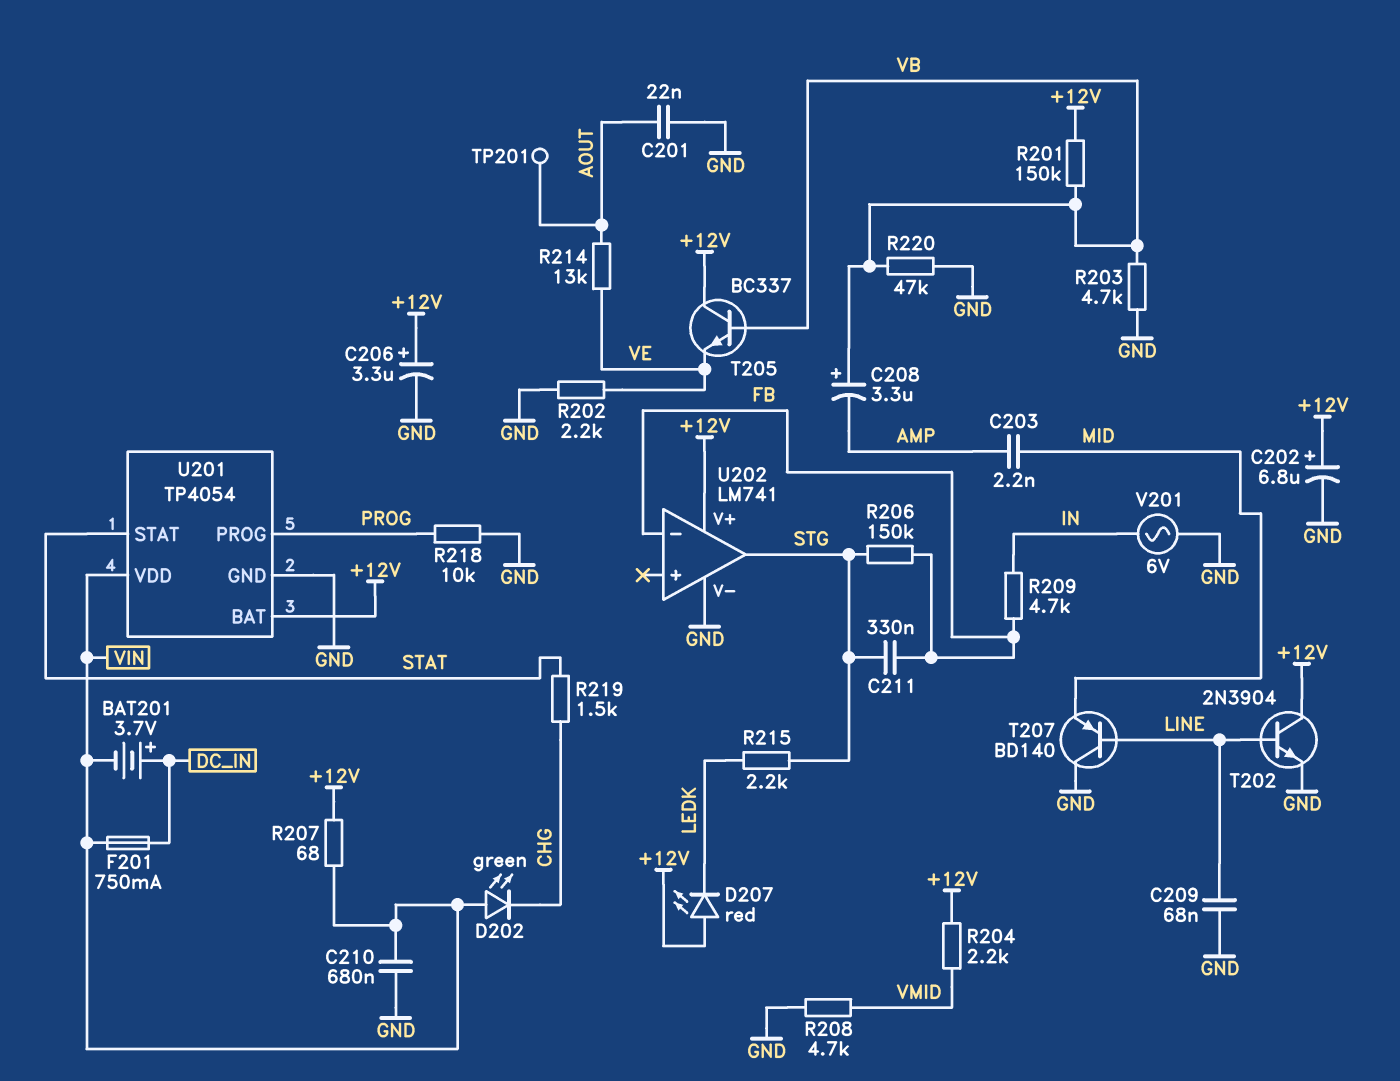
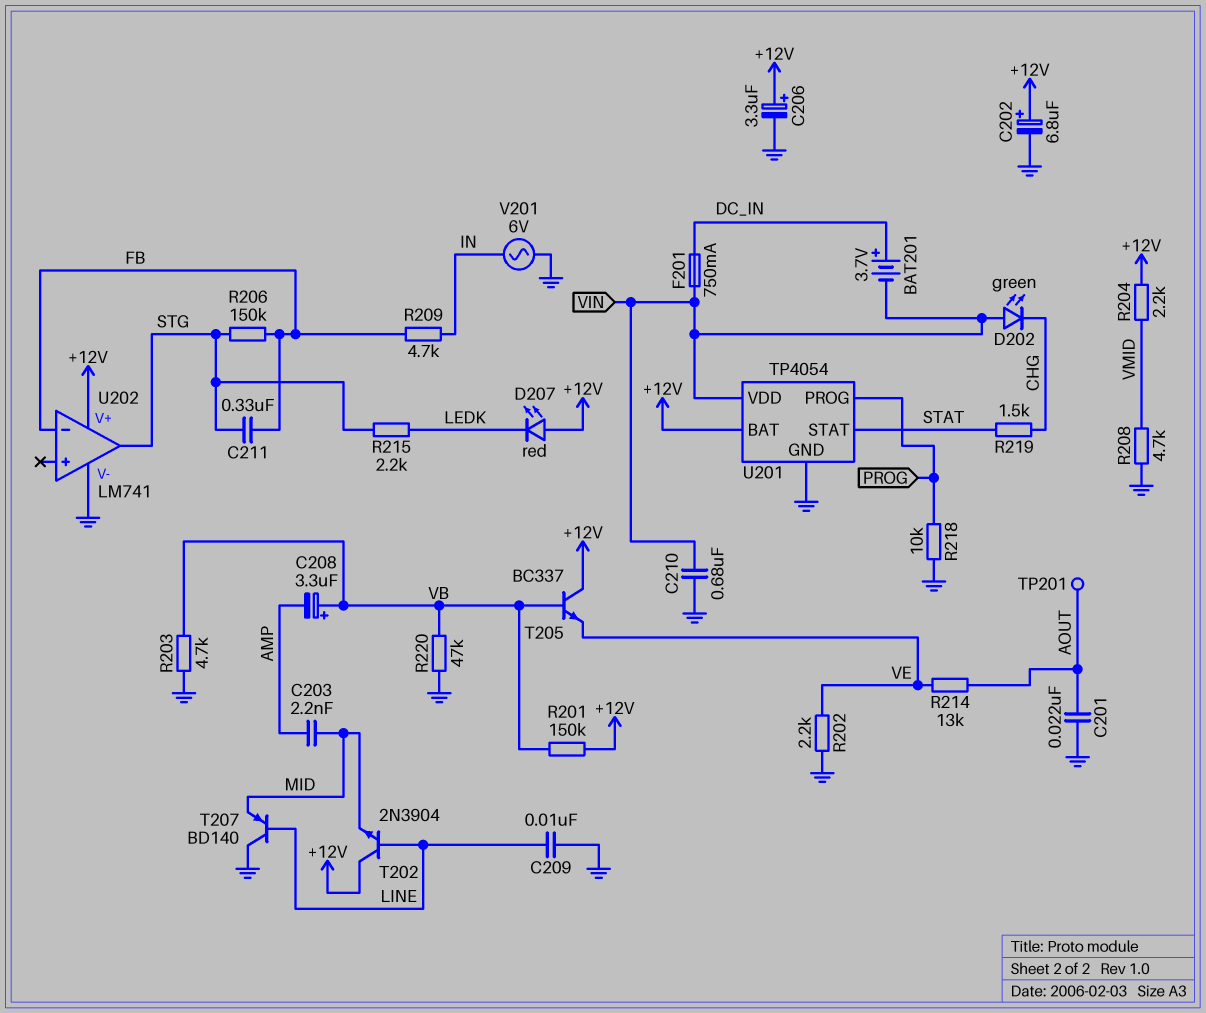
C209: 68nF (GND, LINE) -> 10nF (GND, LINE)
R207: 68 (+12V, VIN) -> none
T202: NPN 2N3904 (B LINE, C +12V, E GND) -> NPN 2N3904 (B LINE, C +12V, E MID)

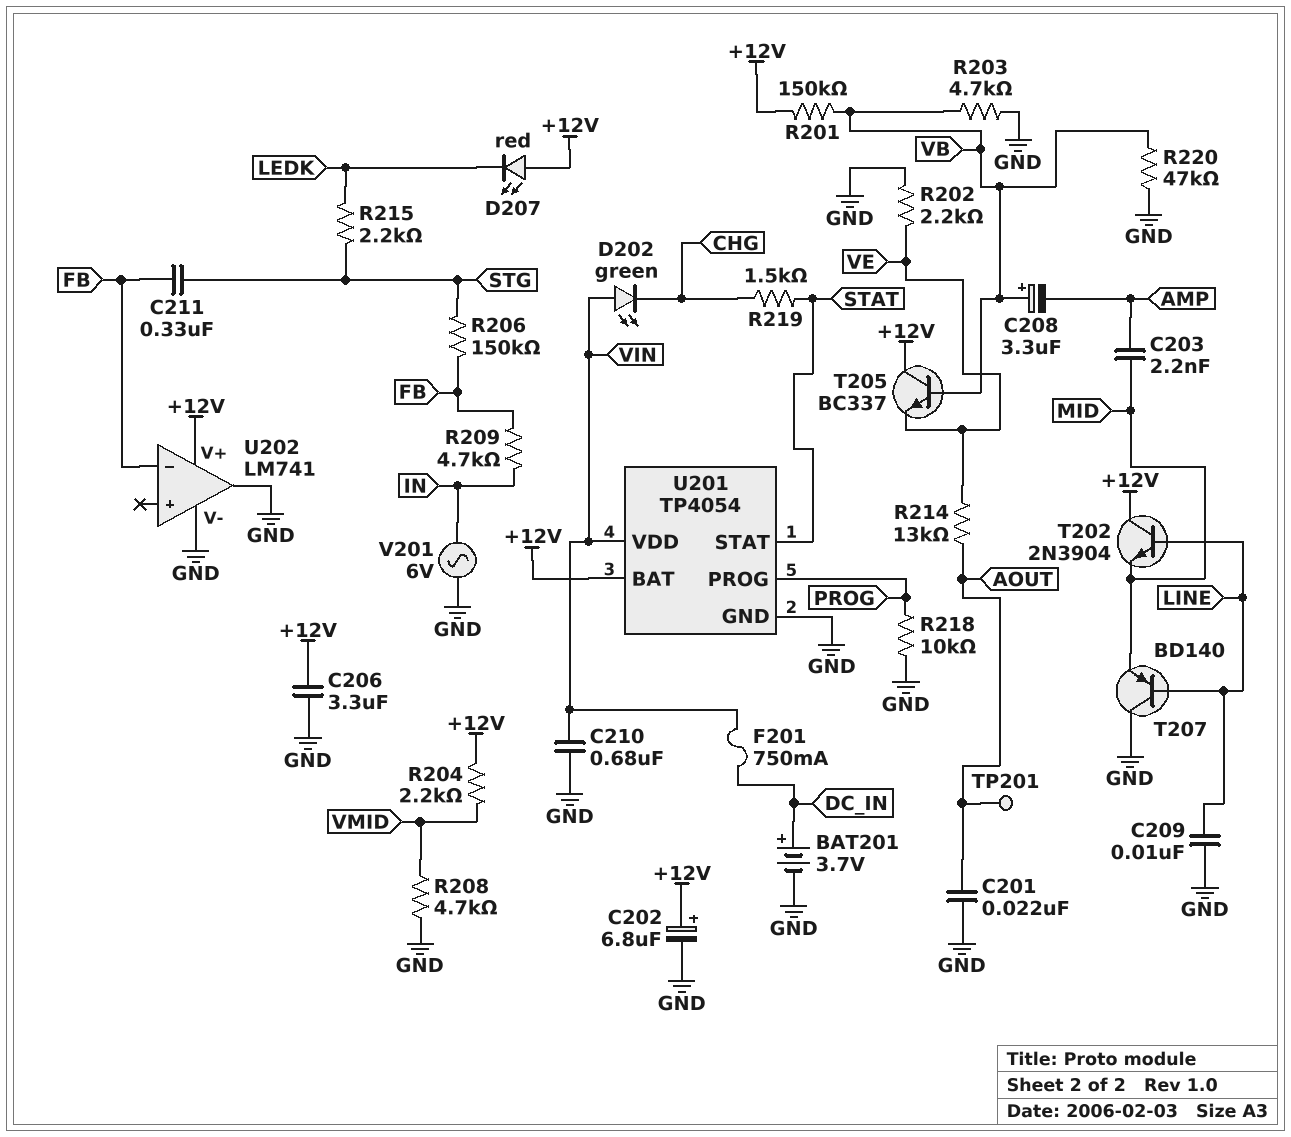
BAT201: 3.7V (plus DC_IN, minus VIN) -> 3.7V (plus DC_IN, minus GND)
C206: 3.3uF (plus +12V, minus GND) -> 3.3uF (+12V, GND)
U202 pin out: STG -> GND

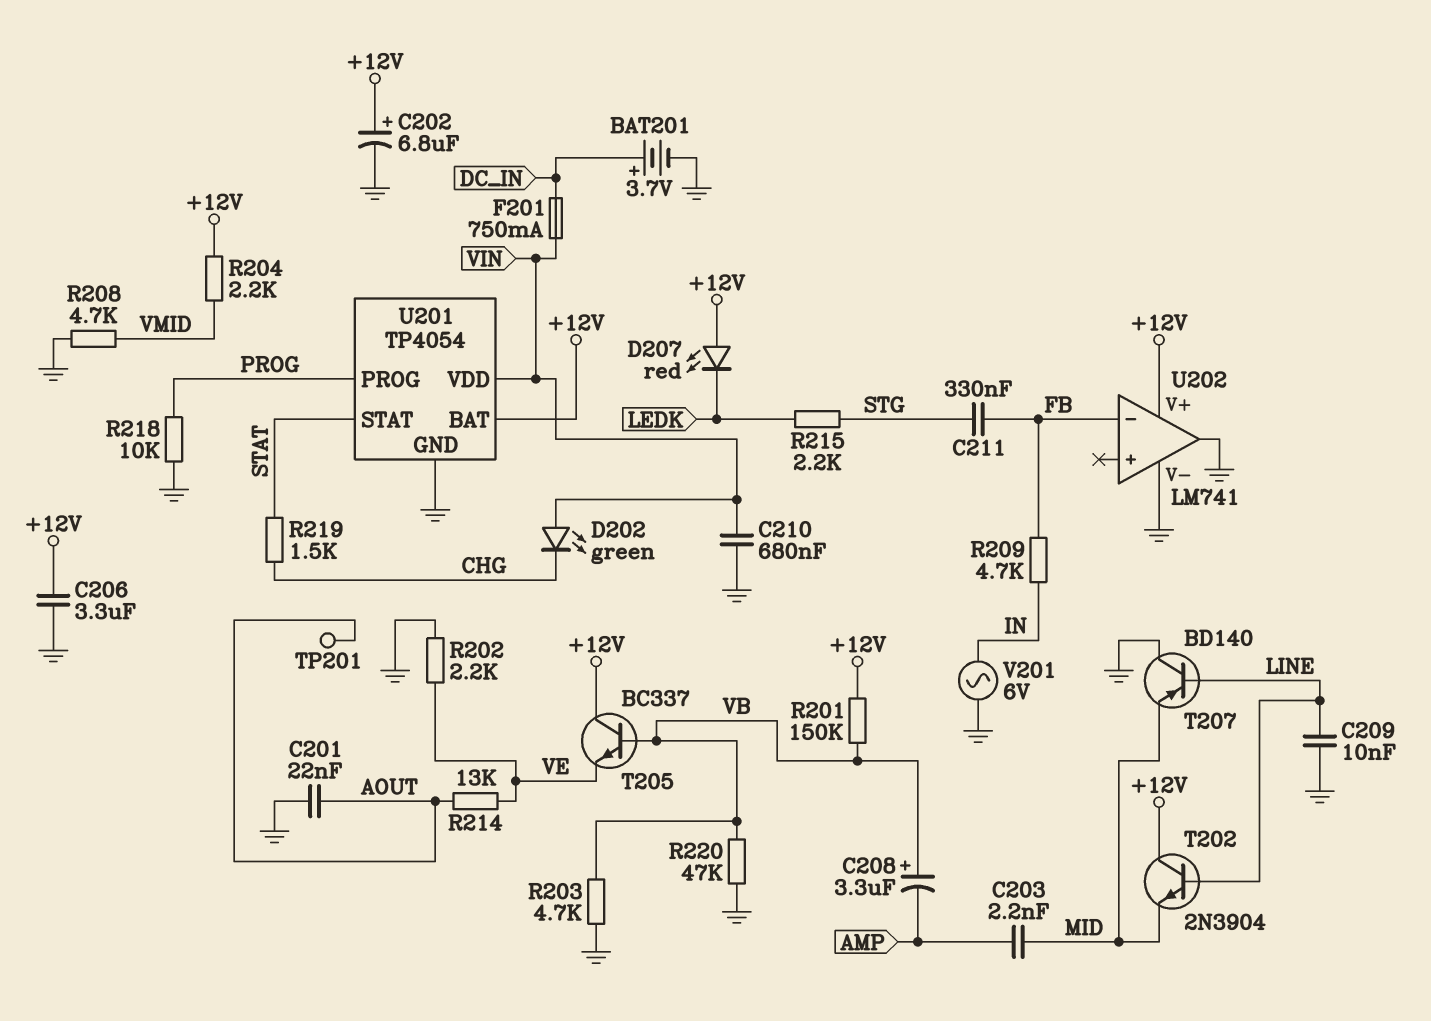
R206: 150k (FB, STG) -> none

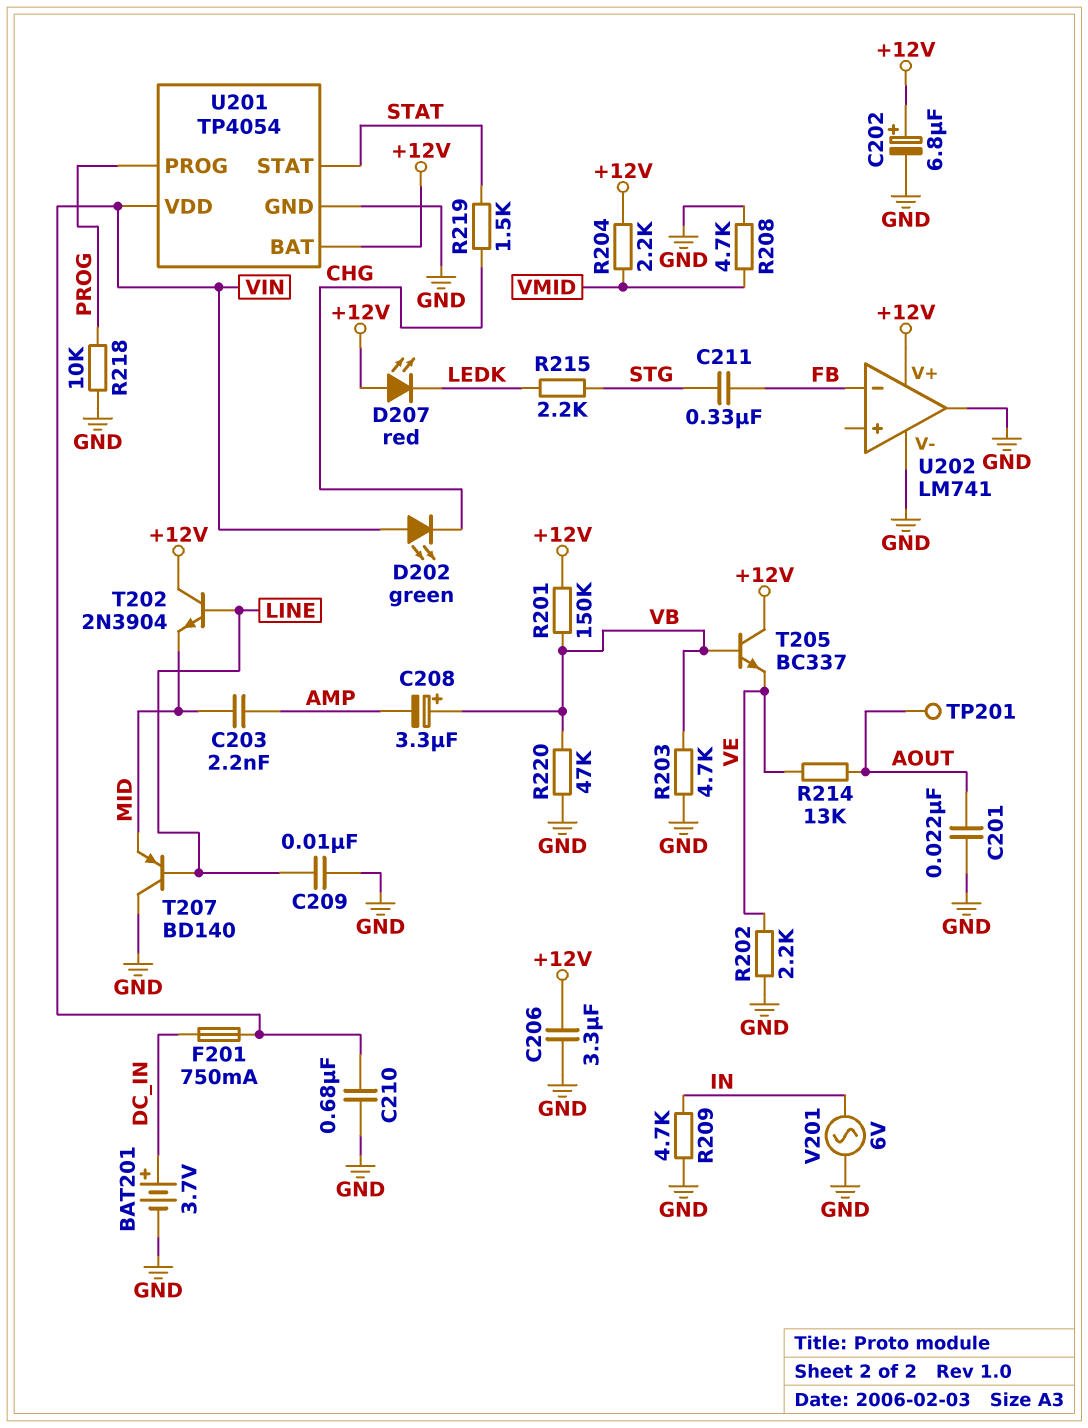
R209: 4.7k (FB, IN) -> 4.7k (GND, IN)

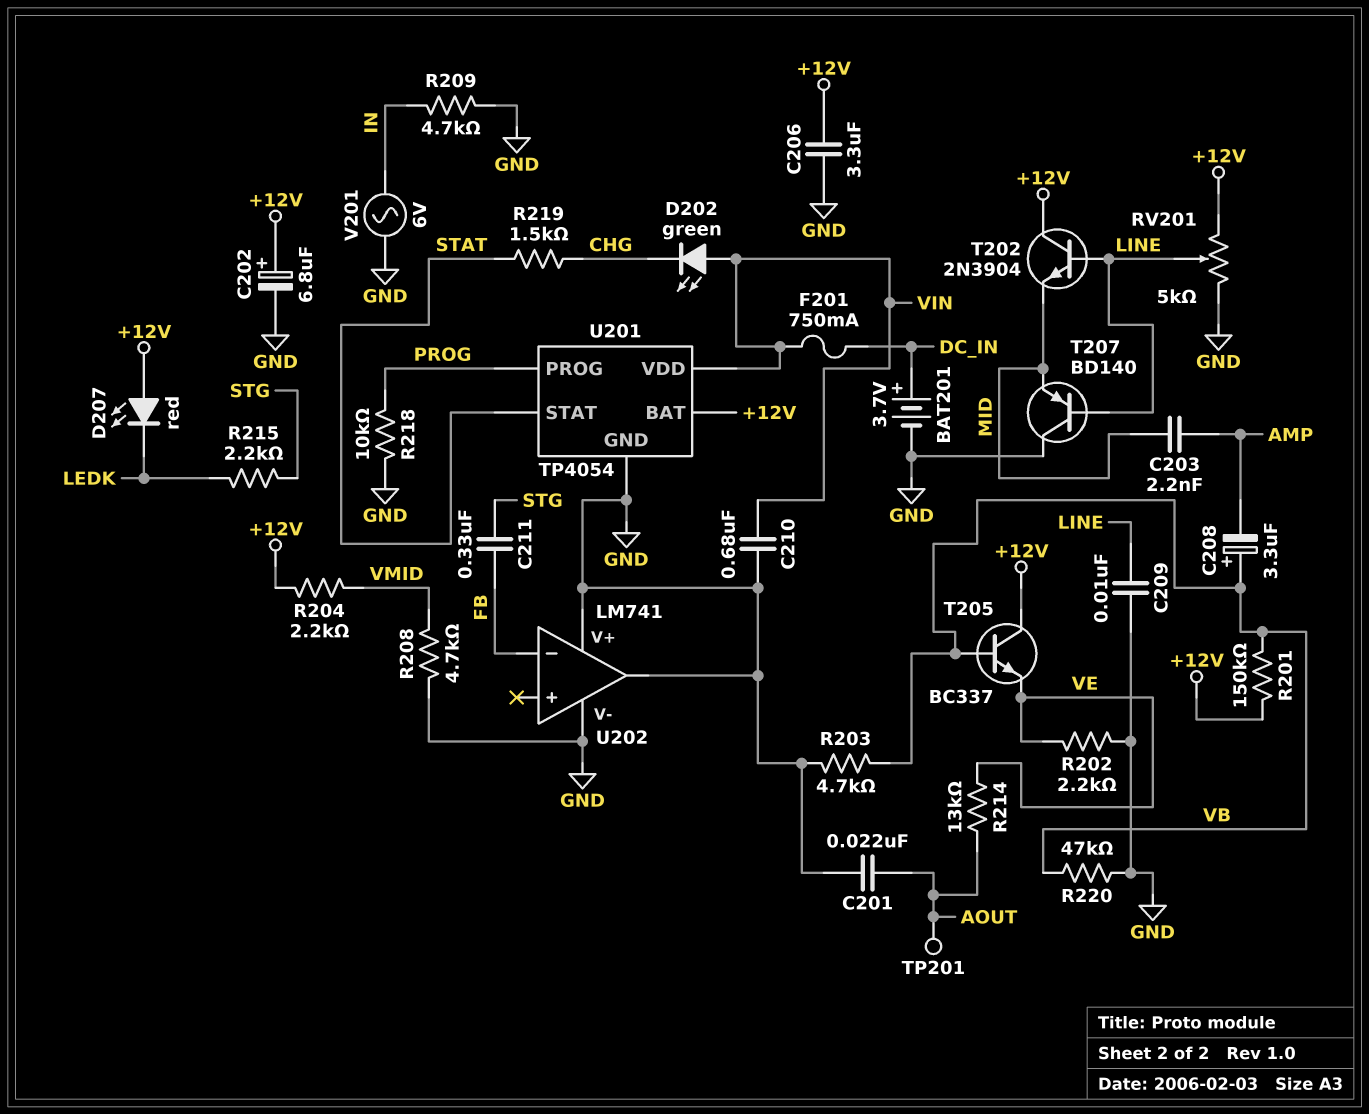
RV201: none -> 5k (+12V, GND, wiper LINE)
U202 pin V+: +12V -> GND

